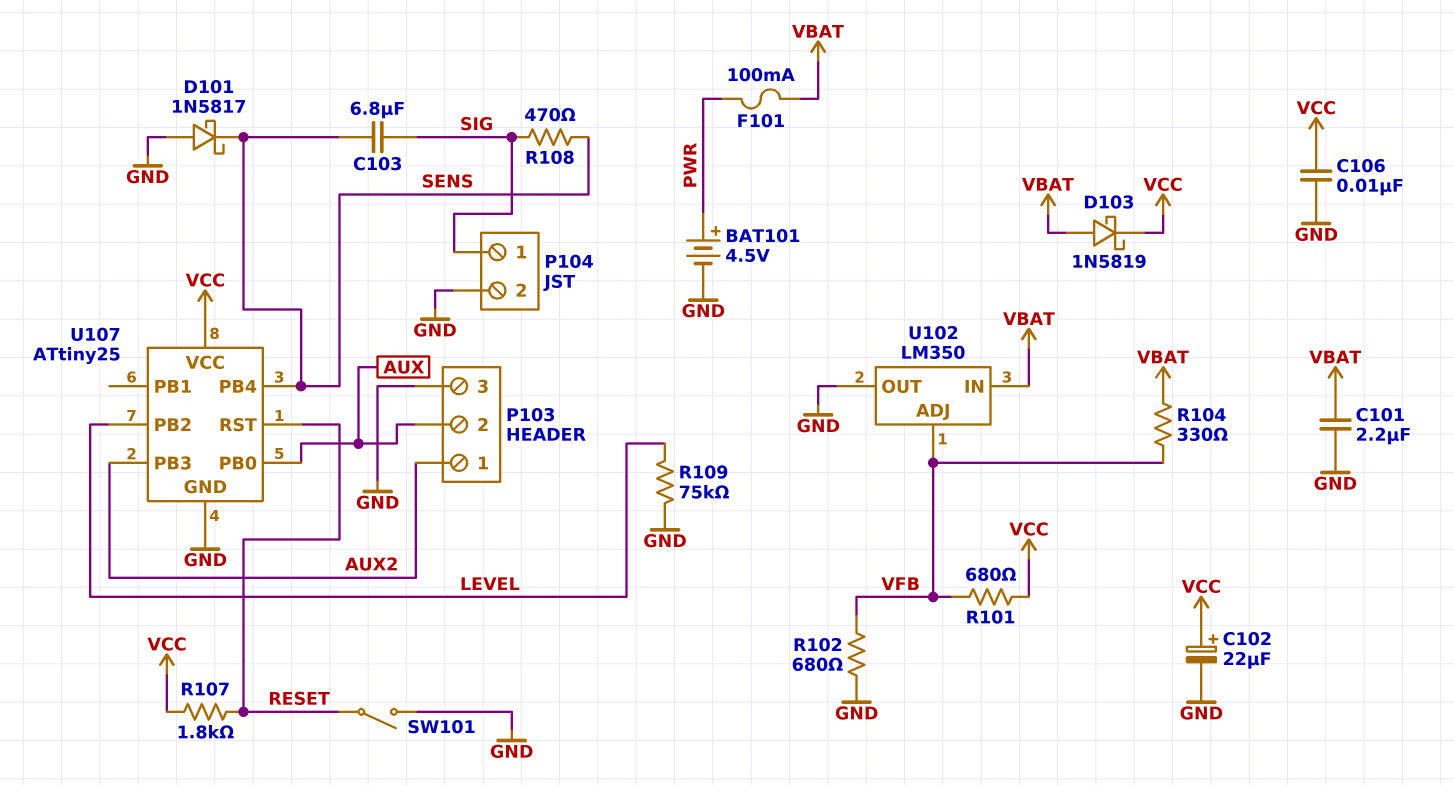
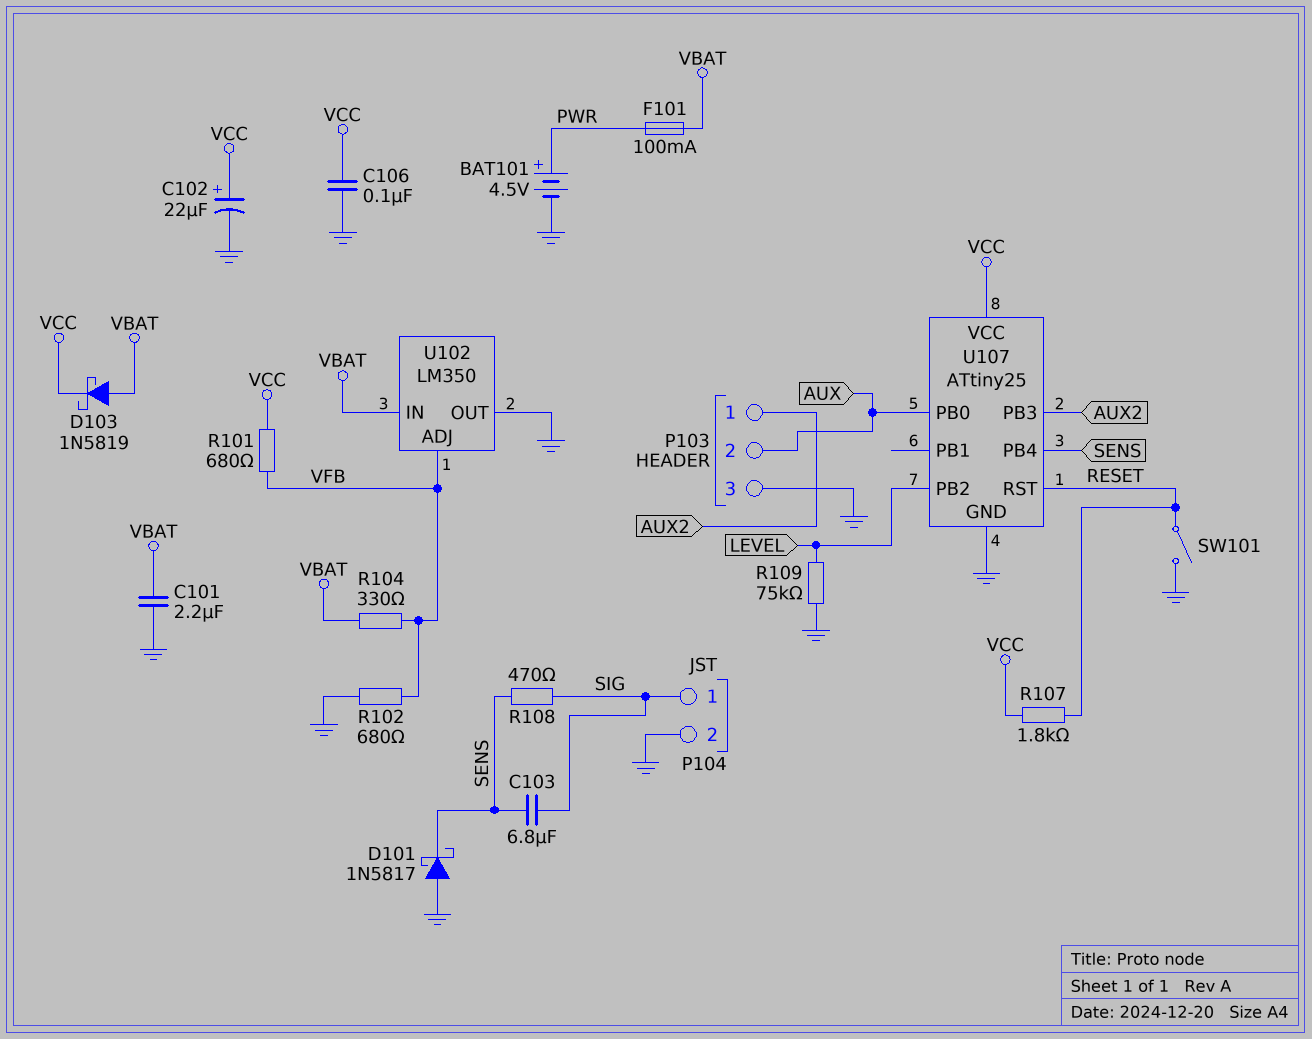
C106: 10nF (GND, VCC) -> 100nF (GND, VCC)

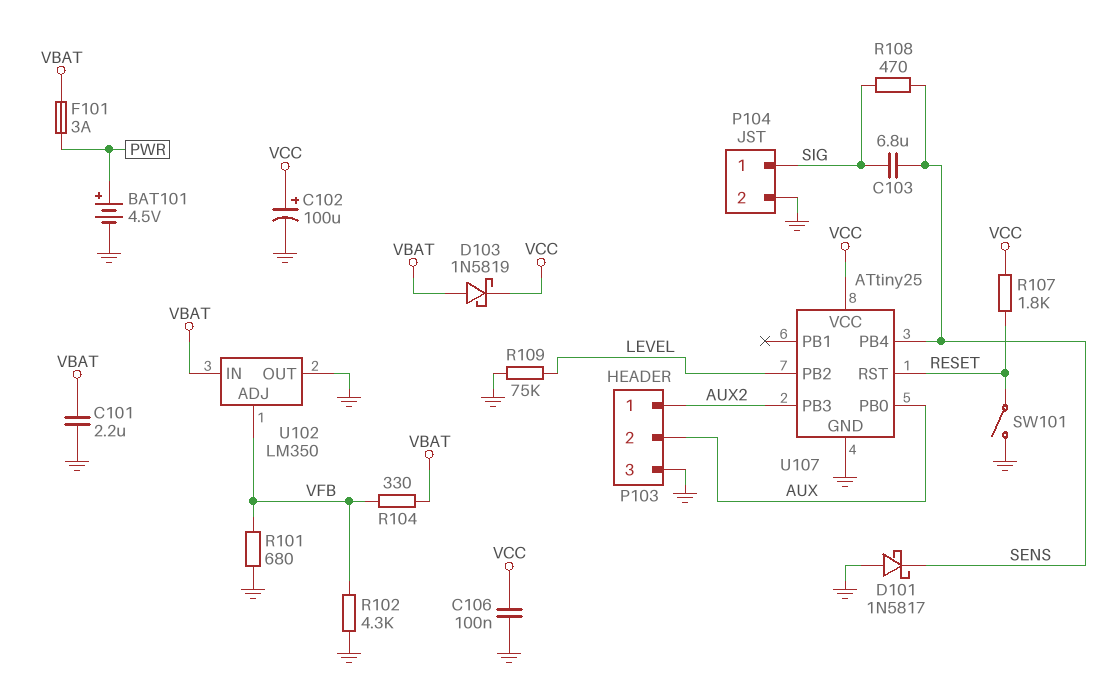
C102: 22uF (plus VCC, minus GND) -> 100uF (plus VCC, minus GND)
F101: 100mA (PWR, VBAT) -> 3A (PWR, VBAT)
R101: 680 (VCC, VFB) -> 680 (GND, VFB)
R102: 680 (GND, VFB) -> 4.3k (GND, VFB)

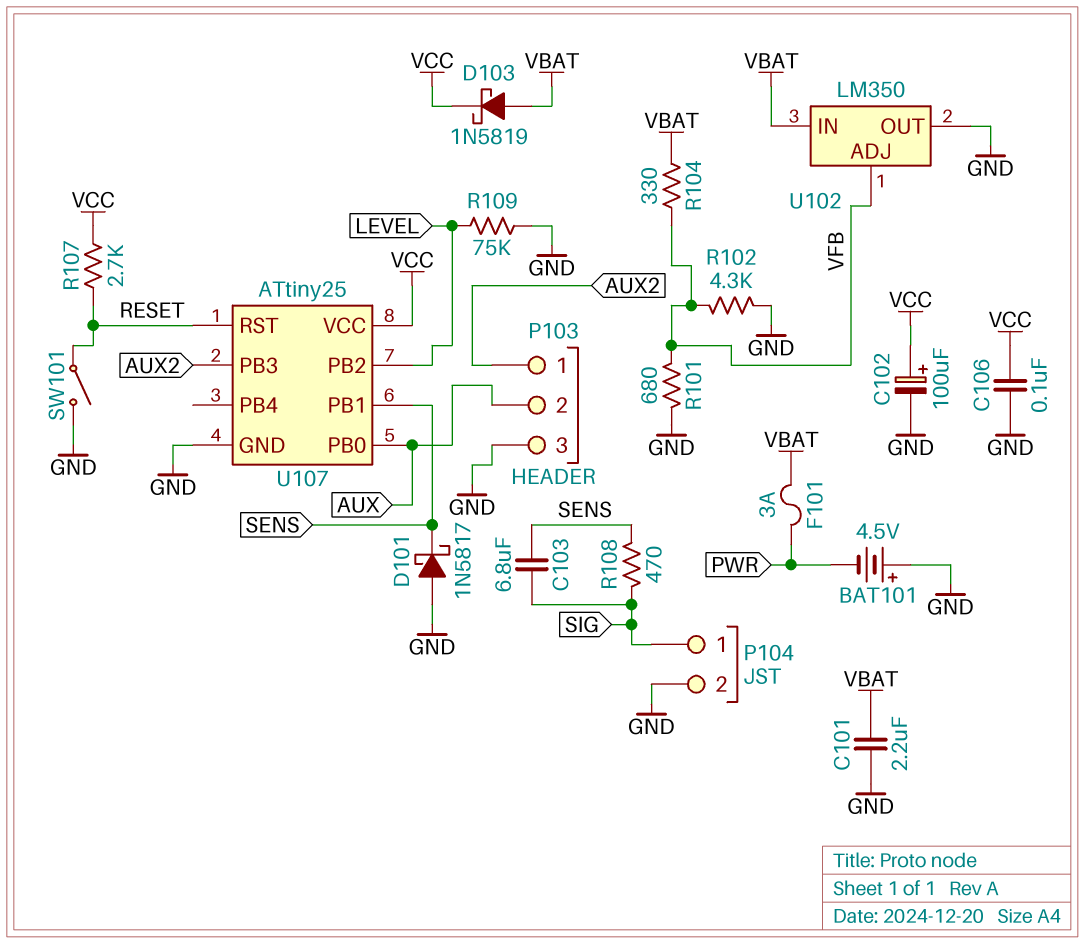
BAT101: 4.5V (plus PWR, minus GND) -> 4.5V (plus GND, minus PWR)
R107: 1.8k (RESET, VCC) -> 2.7k (RESET, VCC)
U107 pin PB1: none -> SENS
U107 pin PB4: SENS -> none

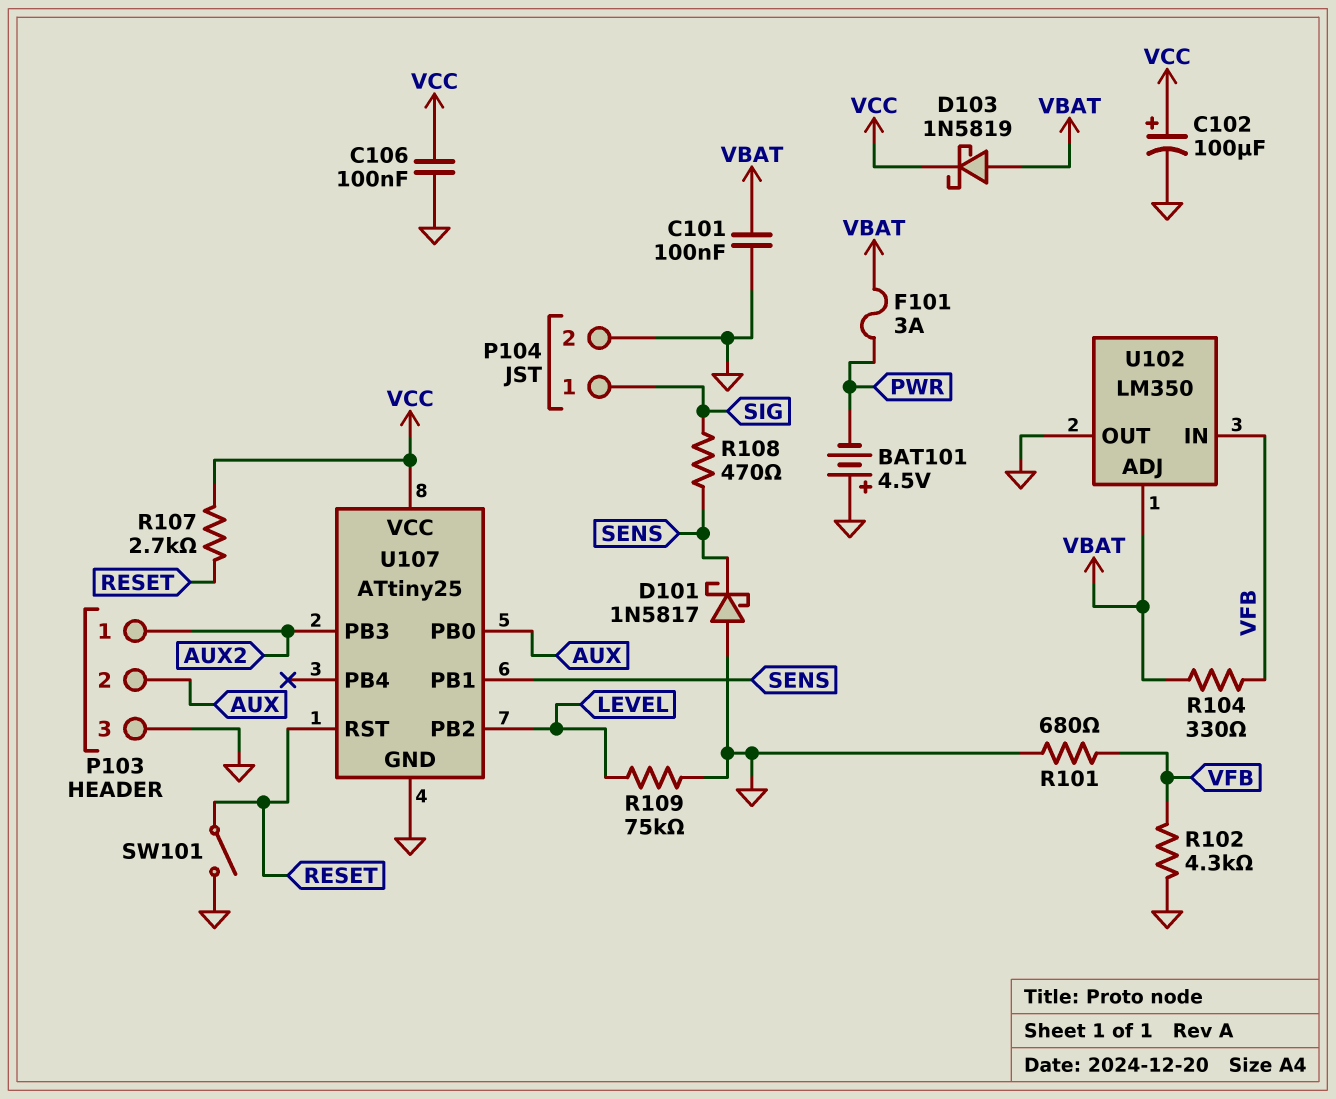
C101: 2.2uF (GND, VBAT) -> 100nF (GND, VBAT)
C103: 6.8uF (SENS, SIG) -> none
U102 pin ADJ: VFB -> VBAT
U102 pin IN: VBAT -> VFB

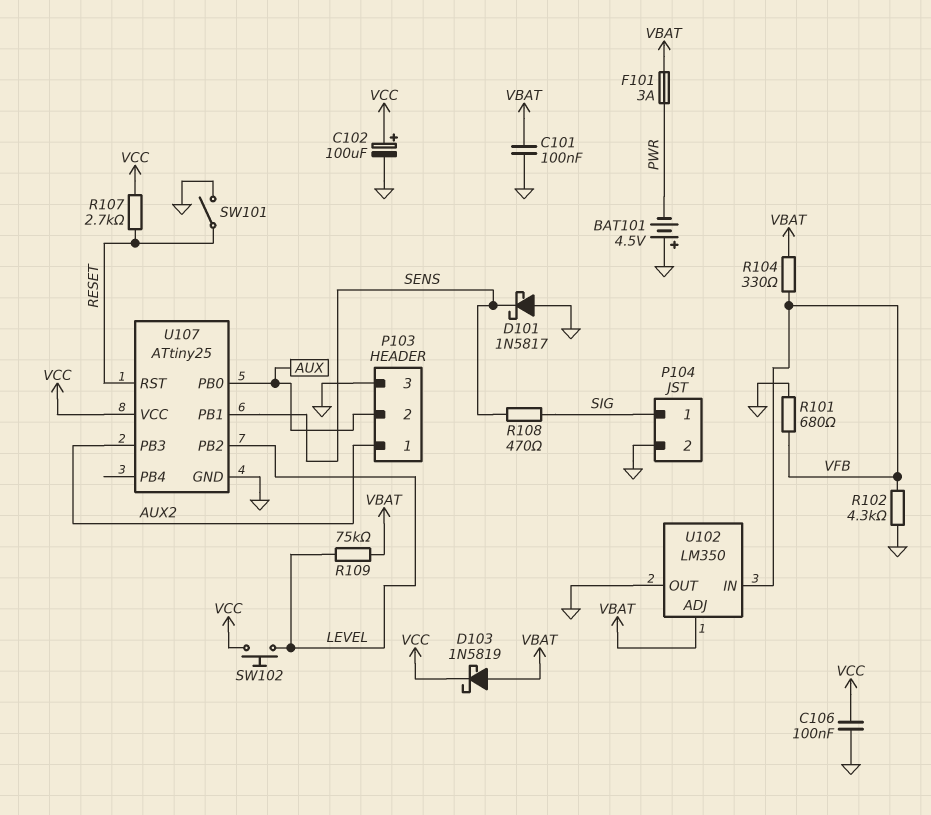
R109: 75k (GND, LEVEL) -> 75k (LEVEL, VBAT)
SW102: none -> button (LEVEL, VCC)

